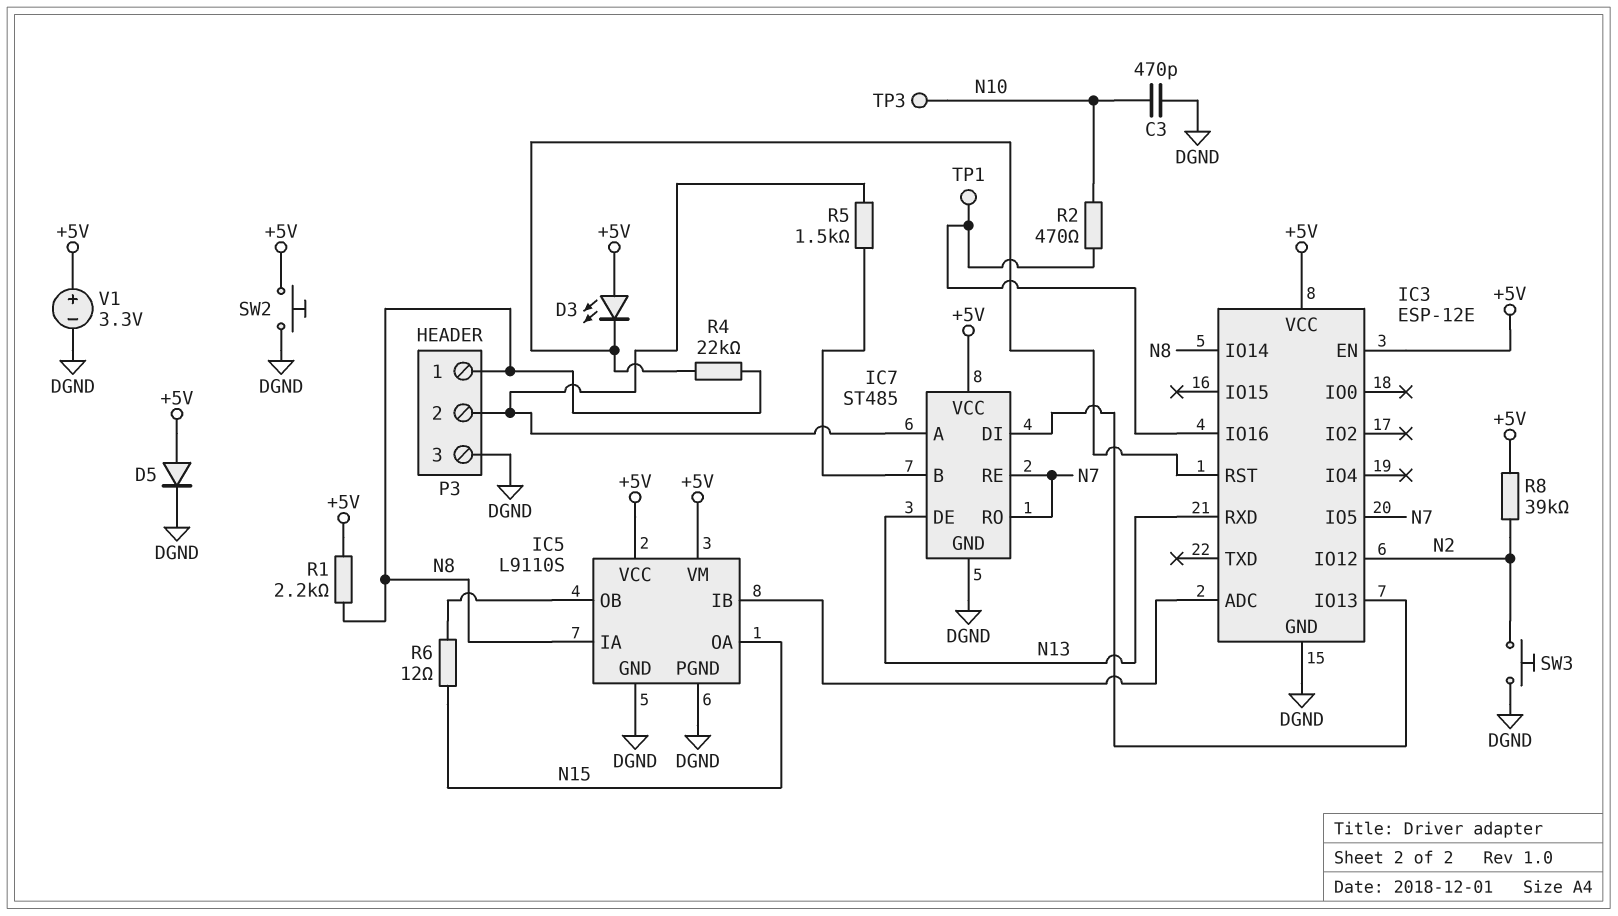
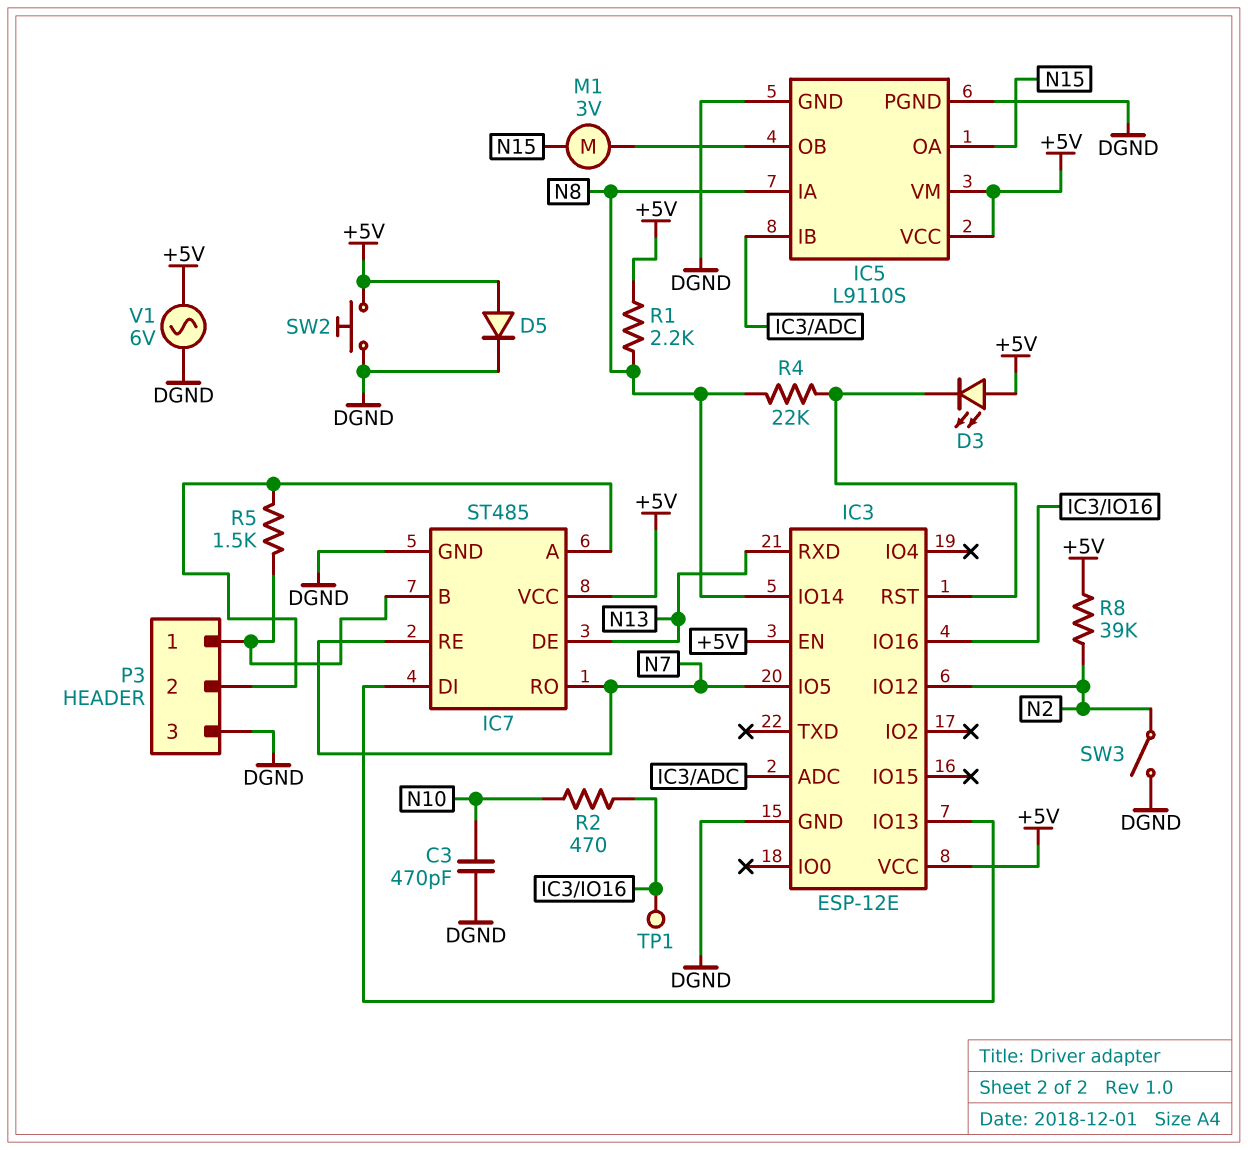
M1: none -> motor 3V (IC5/OB, N15)
P3 pin 1: N8 -> IC7/B
R6: 12 (IC5/OB, N15) -> none
SW3: button (DGND, N2) -> switch (DGND, N2)
TP3: test point (N10) -> none
V1: 3.3V (plus +5V, minus DGND) -> AC 6V (+5V, DGND)

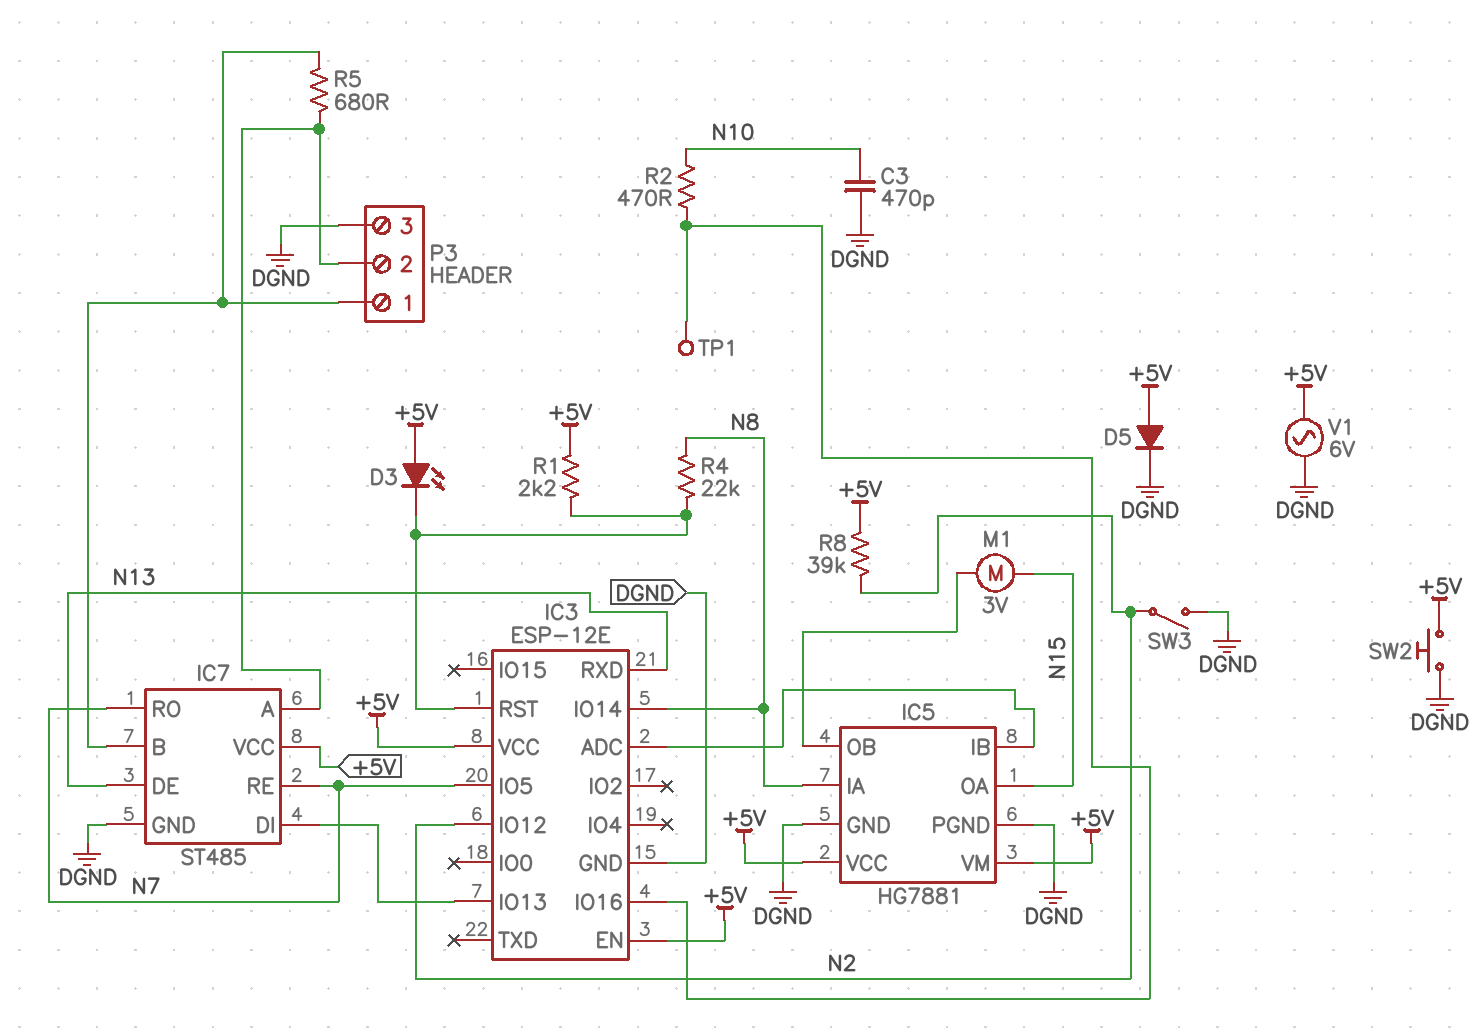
IC5: L9110S -> HG7881
R1: 2.2k (+5V, N8) -> 2.2k (+5V, IC3/RST)
R5: 1.5k (IC7/A, IC7/B) -> 680 (IC7/A, IC7/B)

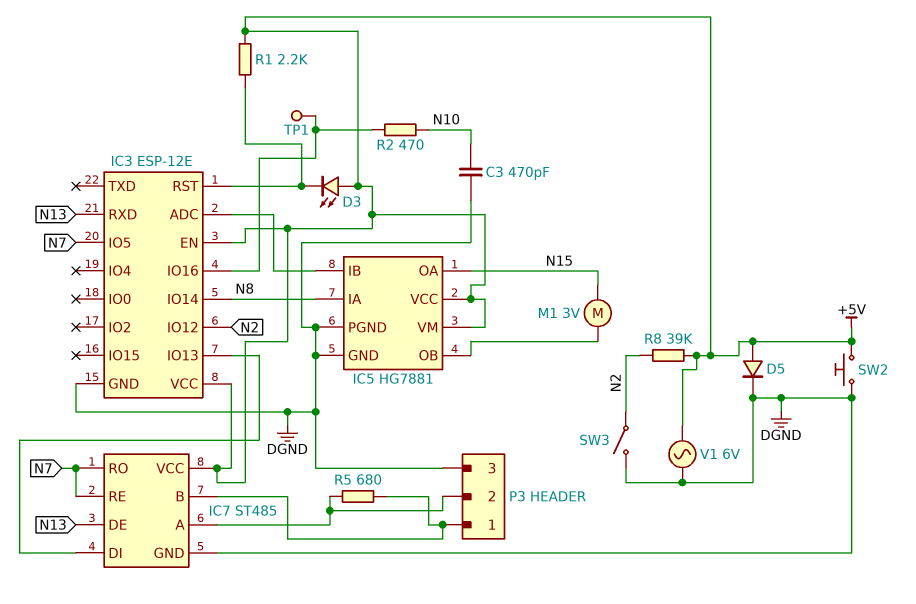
R4: 22k (IC3/RST, N8) -> none

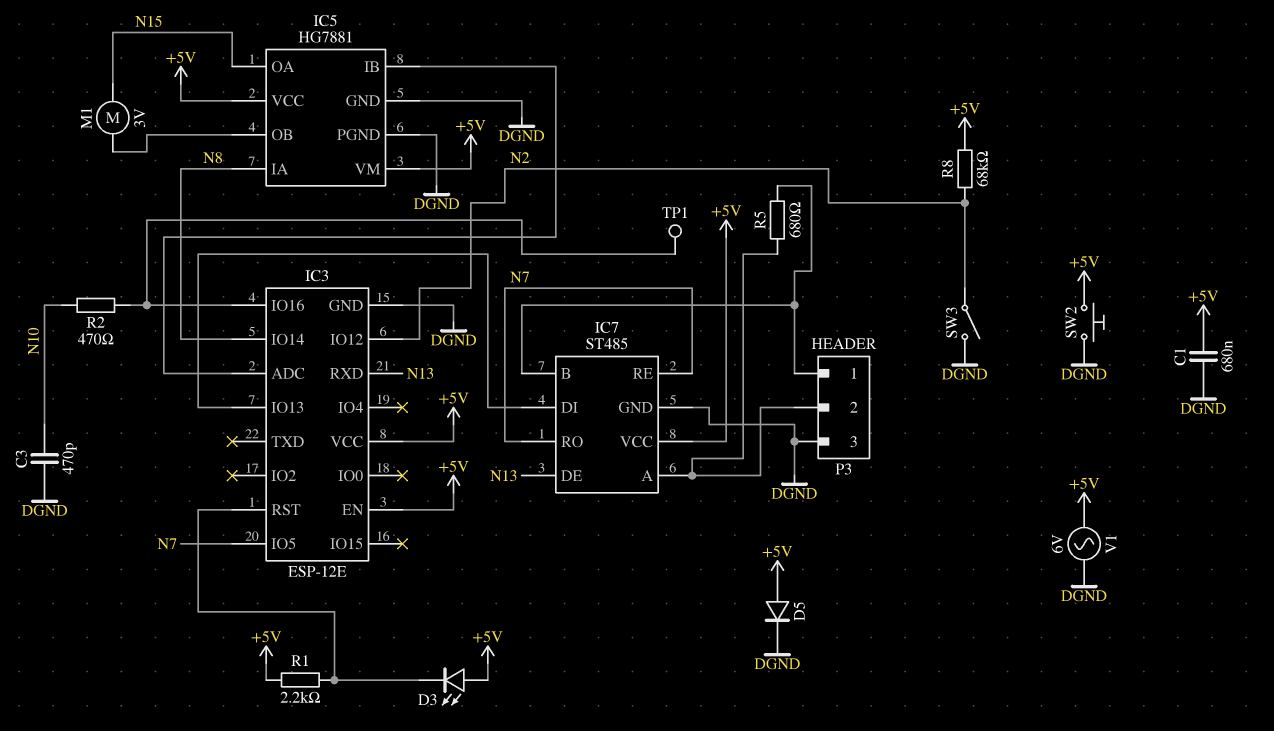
C1: none -> 680nF (+5V, DGND)
R8: 39k (+5V, N2) -> 68k (+5V, N2)

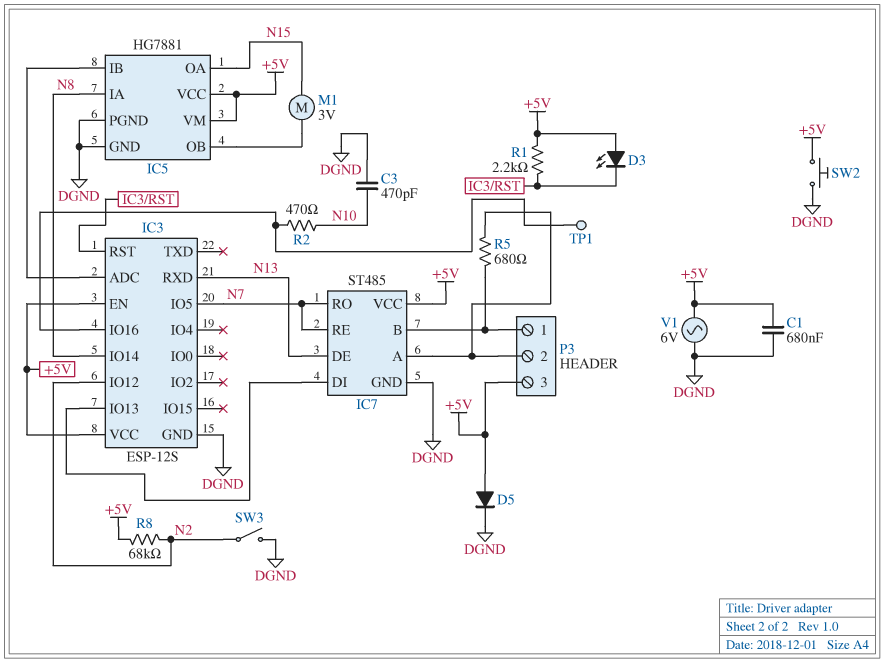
IC3: ESP-12E -> ESP-12S
P3 pin 3: DGND -> +5V

